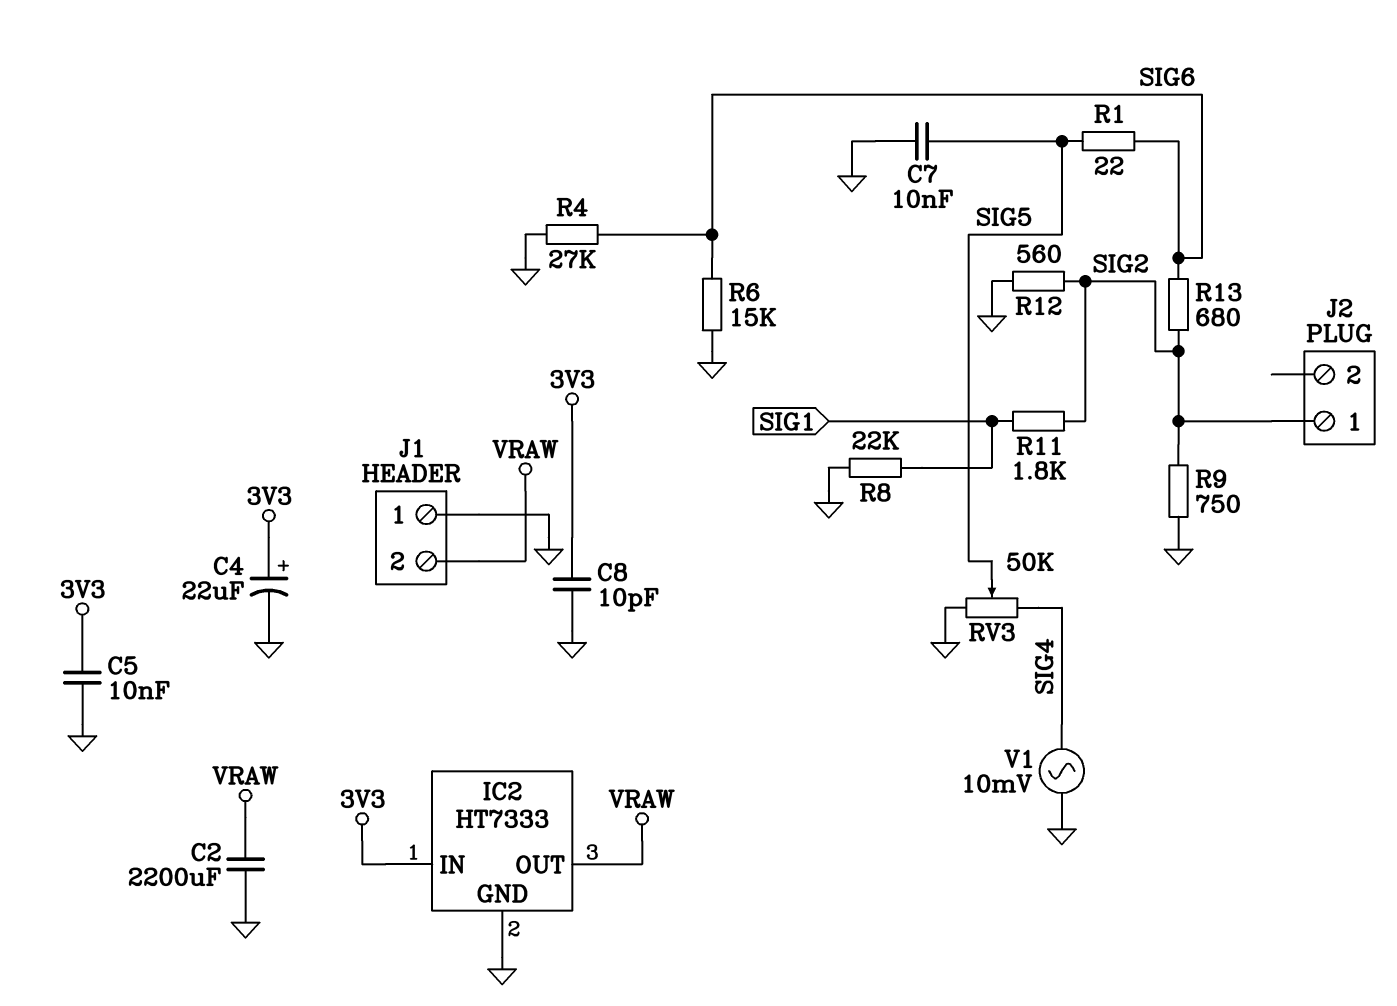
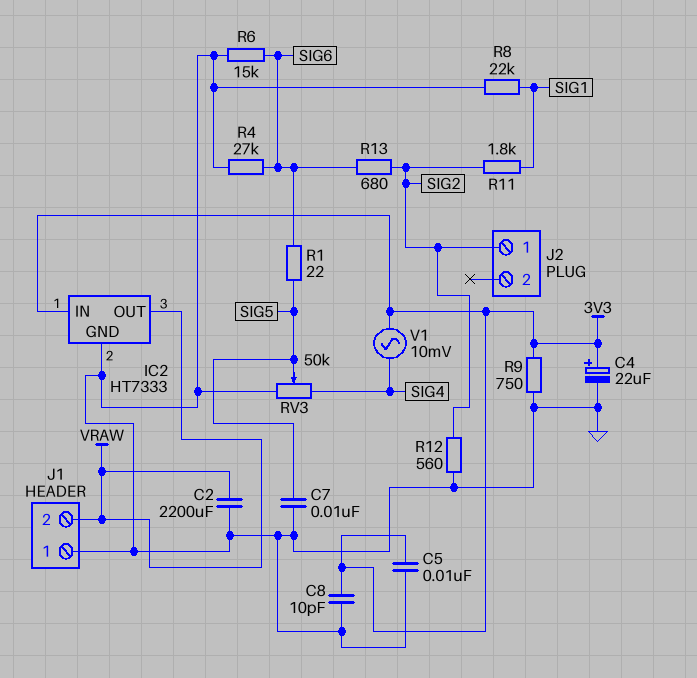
R9: 750 (GND, SIG2) -> 750 (3V3, GND)
V1: AC 10mV (GND, SIG4) -> AC 10mV (3V3, SIG4)

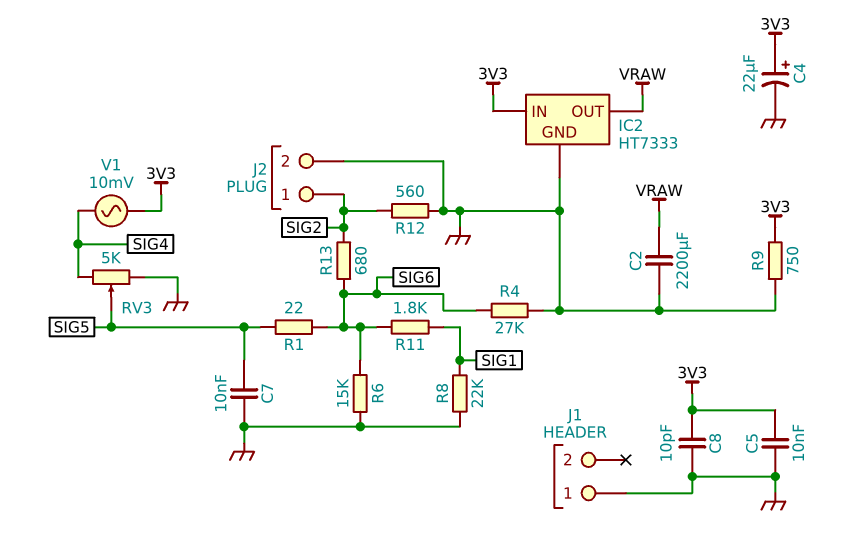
J1 pin 2: VRAW -> none
J2 pin 2: none -> GND
R11: 1.8k (SIG1, SIG2) -> 1.8k (SIG1, SIG6)
RV3: 50k (GND, SIG4, wiper SIG5) -> 5k (GND, SIG4, wiper SIG5)

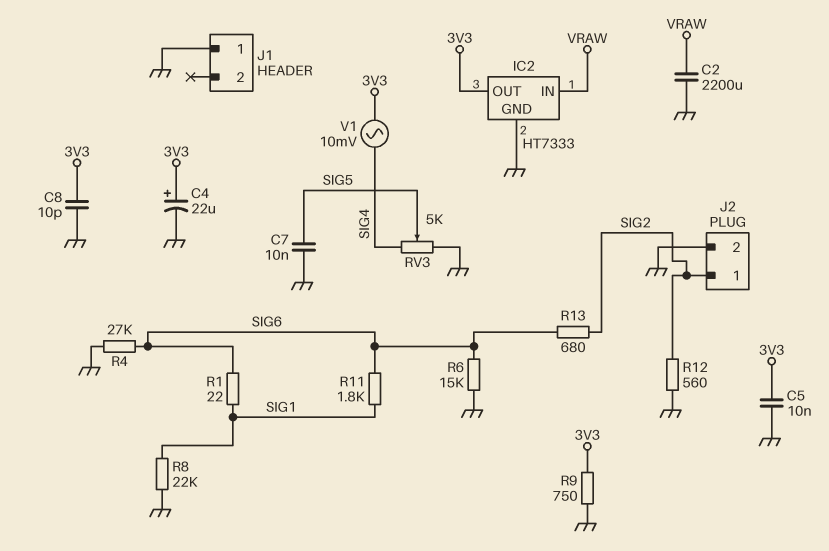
IC2 pin IN: 3V3 -> VRAW
IC2 pin OUT: VRAW -> 3V3
R1: 22 (SIG5, SIG6) -> 22 (SIG1, SIG6)

